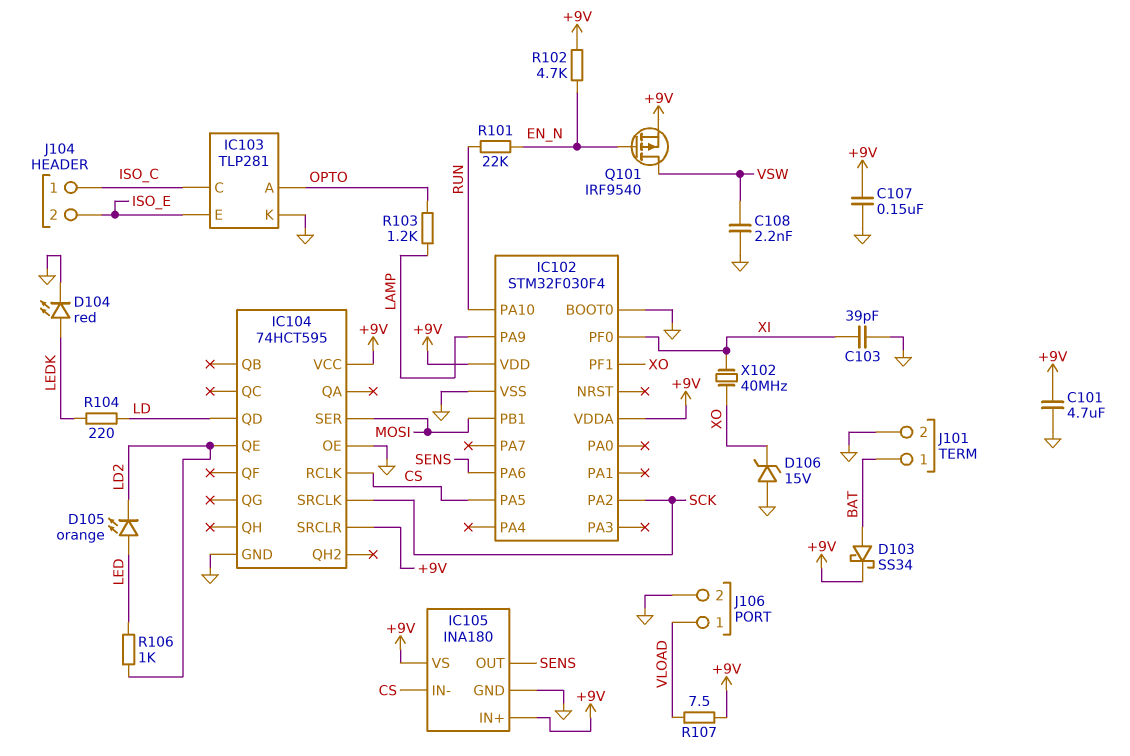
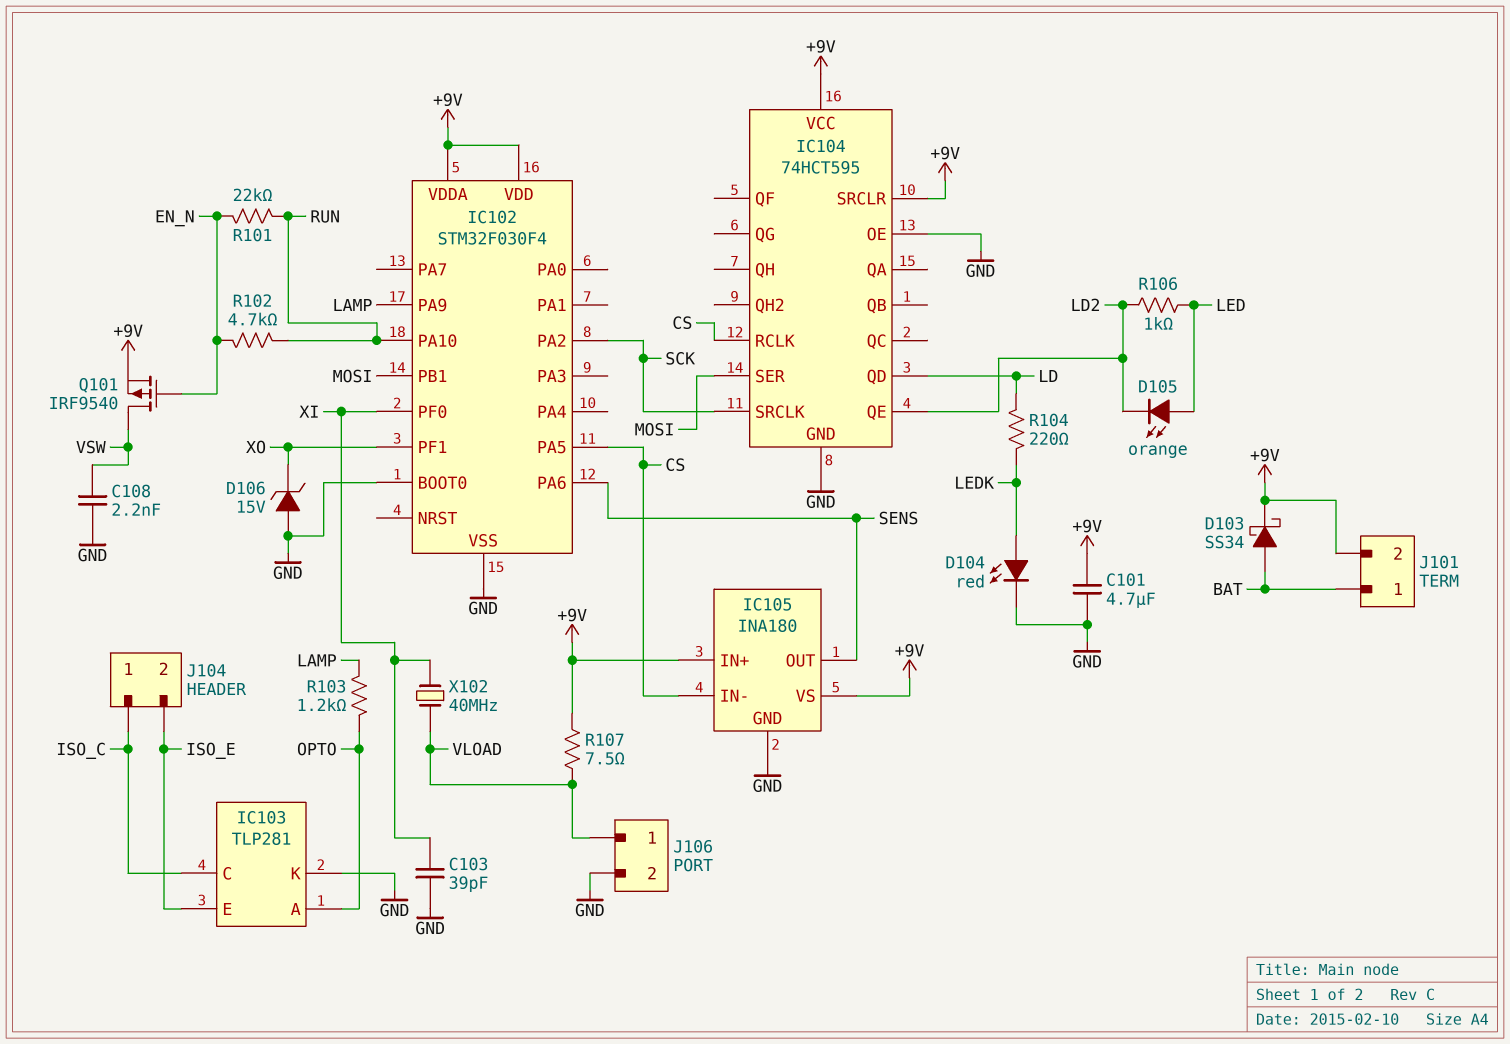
C107: 150nF (+9V, GND) -> none
J101 pin 2: GND -> +9V
R102: 4.7k (+9V, EN_N) -> 4.7k (EN_N, RUN)
X102: 40MHz (XI, XO) -> 40MHz (VLOAD, XI)

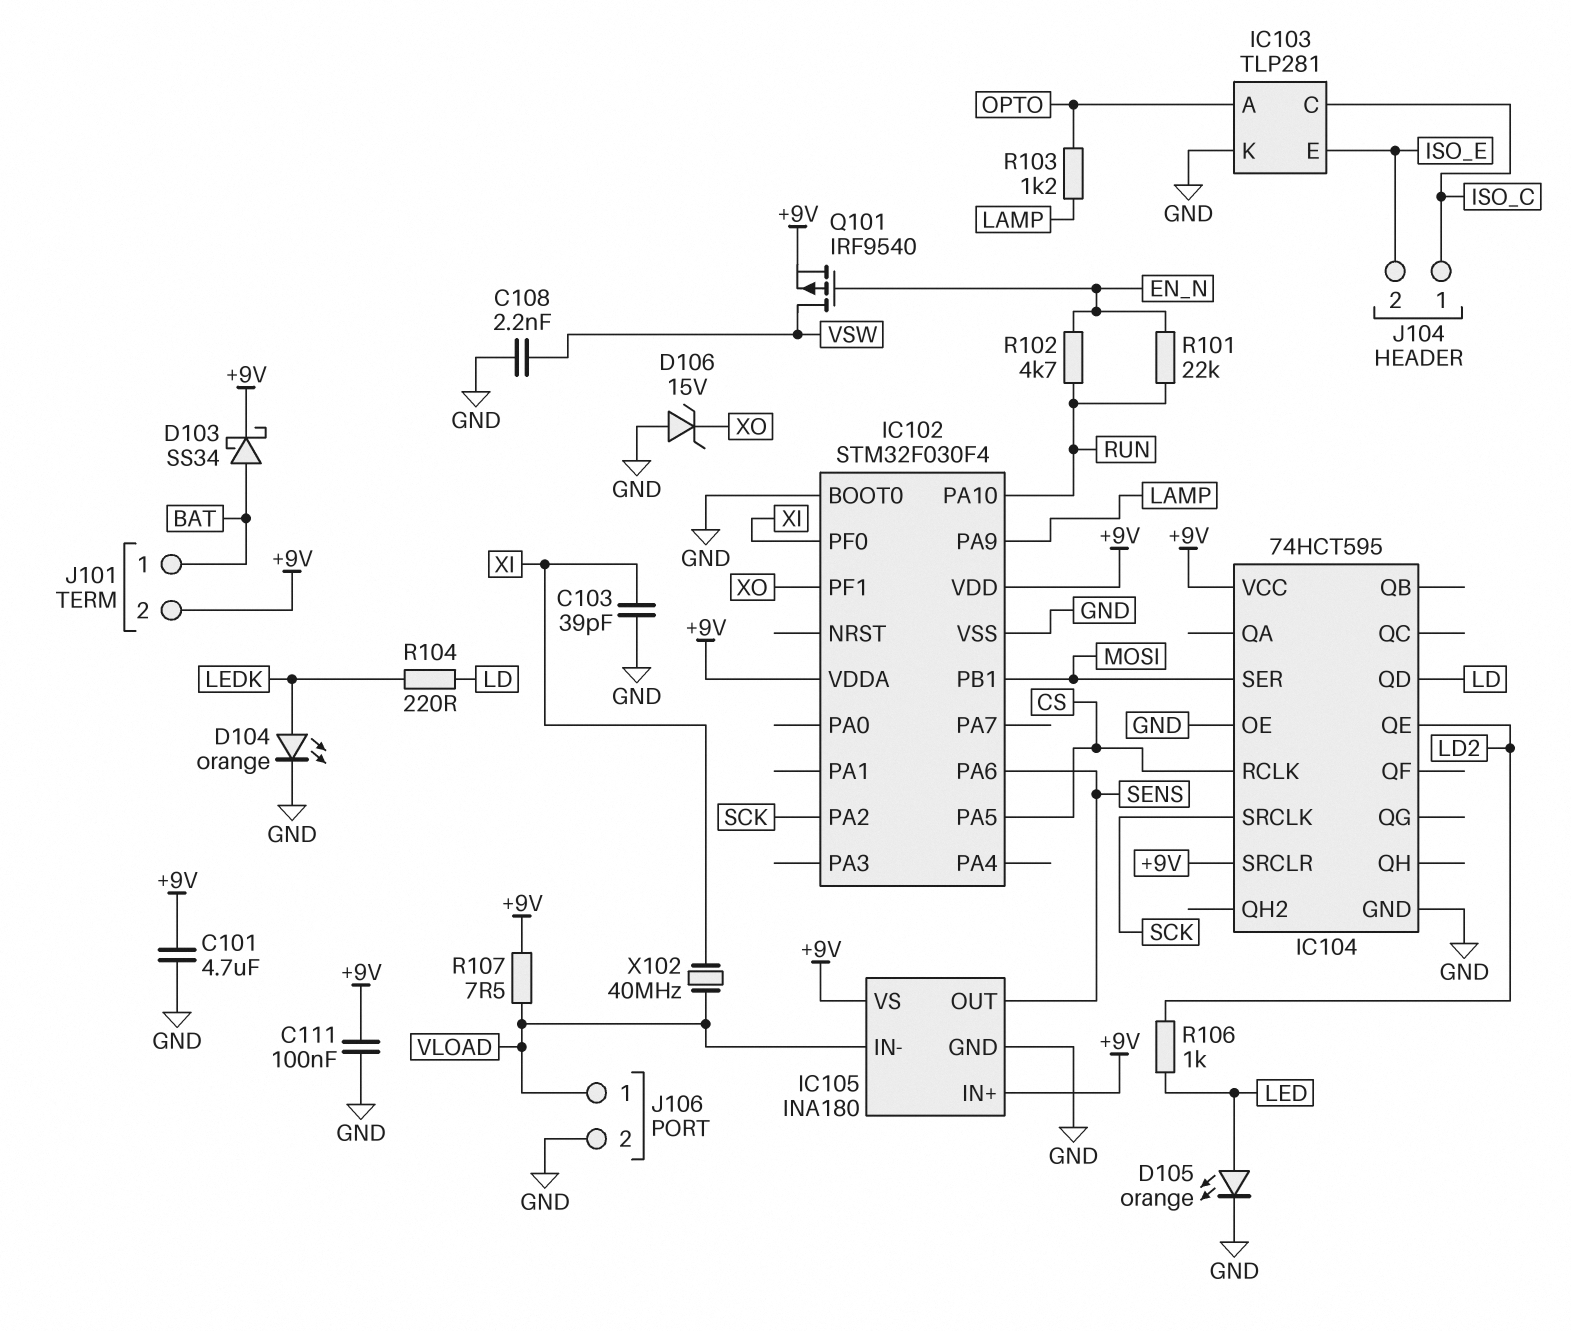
C111: none -> 100nF (+9V, GND)
D104: LED red (A LEDK, K GND) -> LED orange (A LEDK, K GND)
D105: LED orange (A LED, K LD2) -> LED orange (A LED, K GND)
IC105 pin IN-: CS -> VLOAD

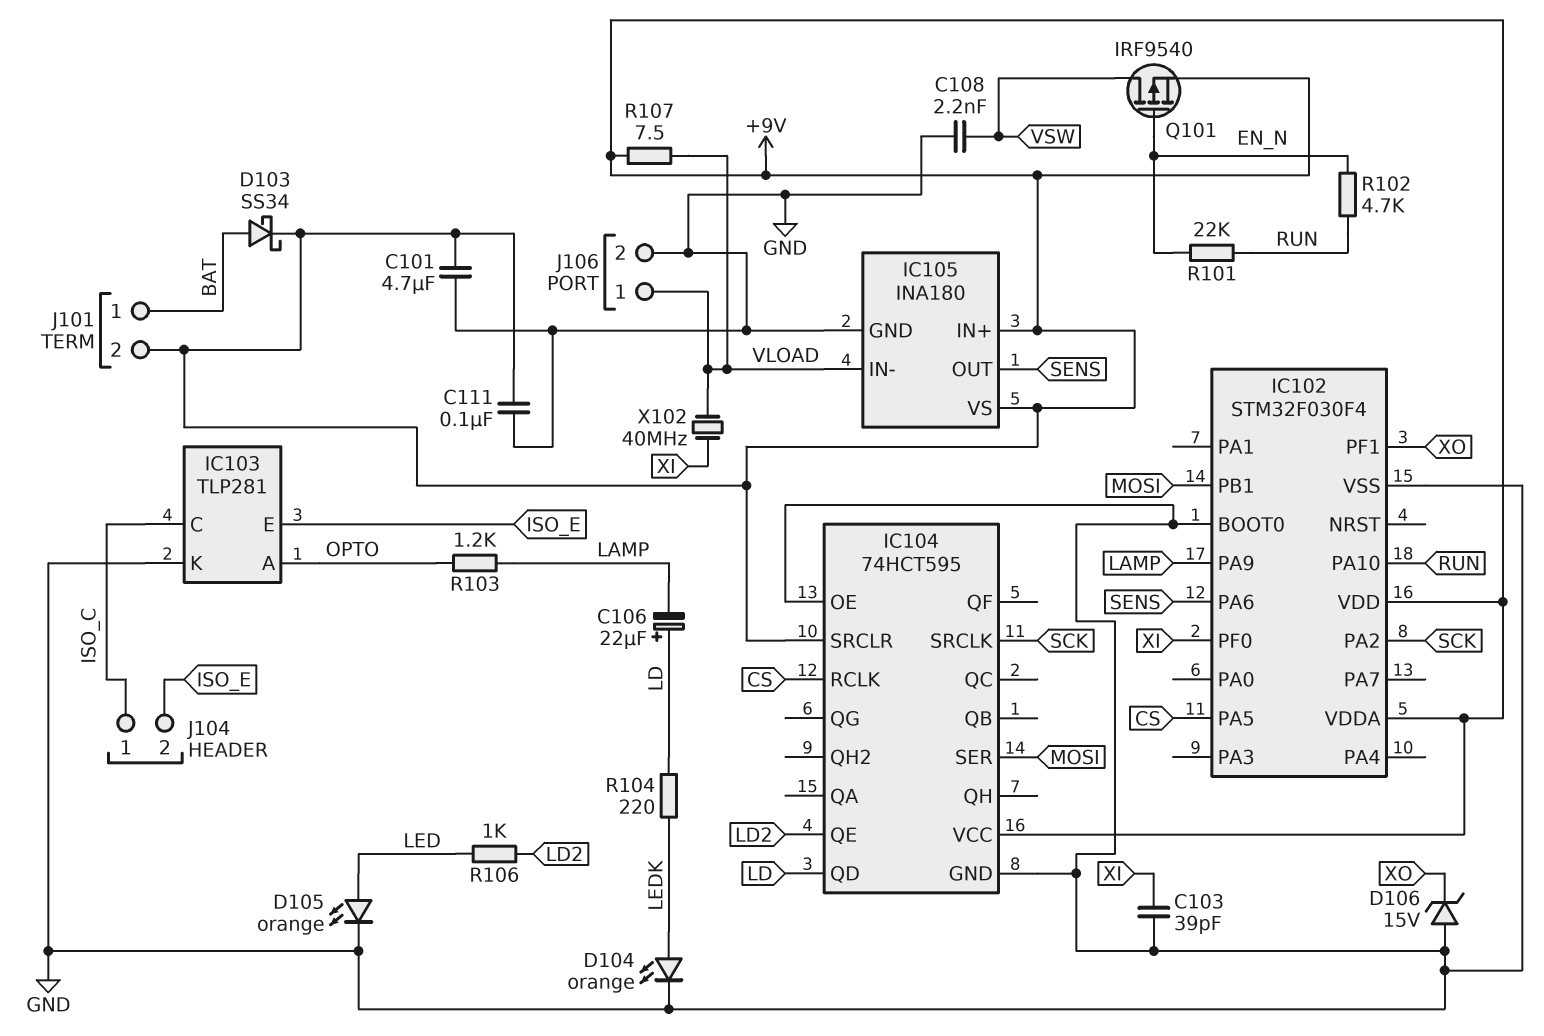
C106: none -> 22uF (plus LD, minus LAMP)

